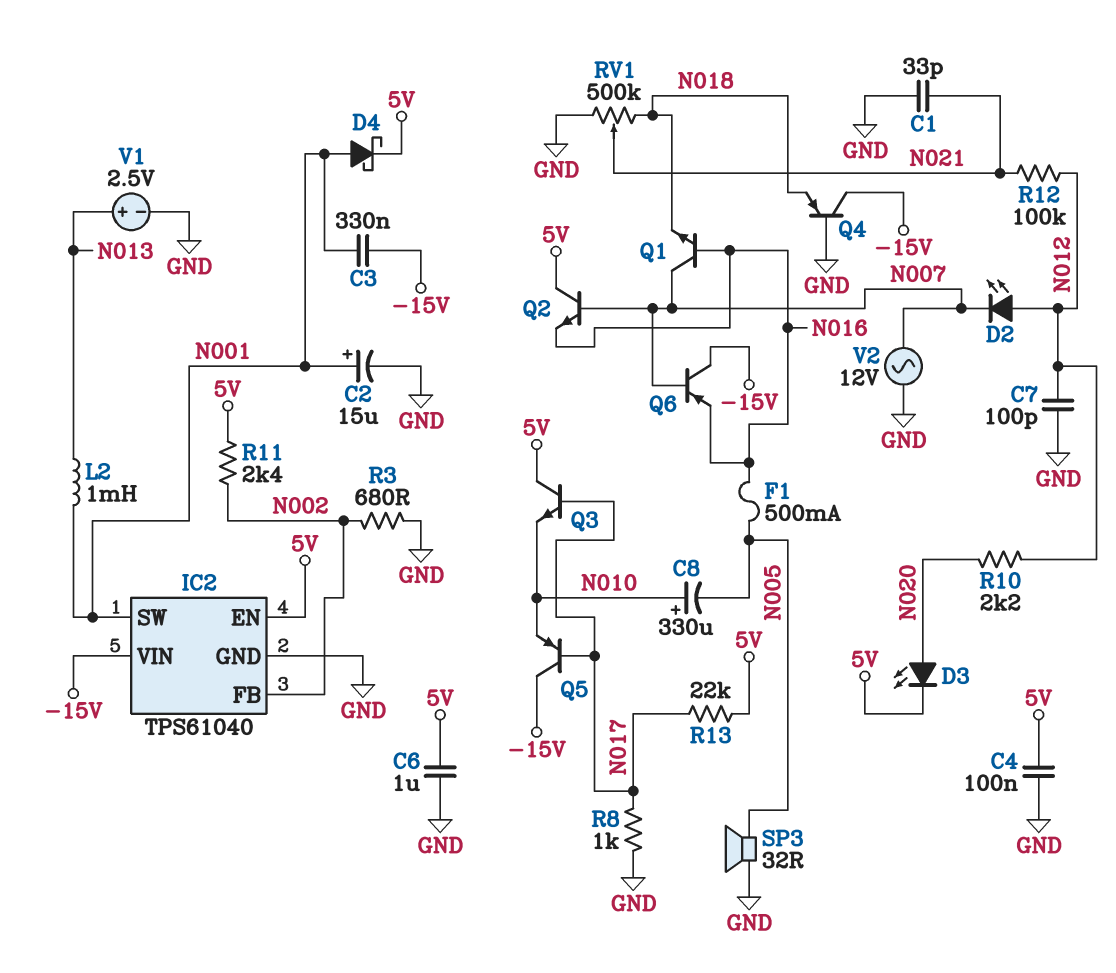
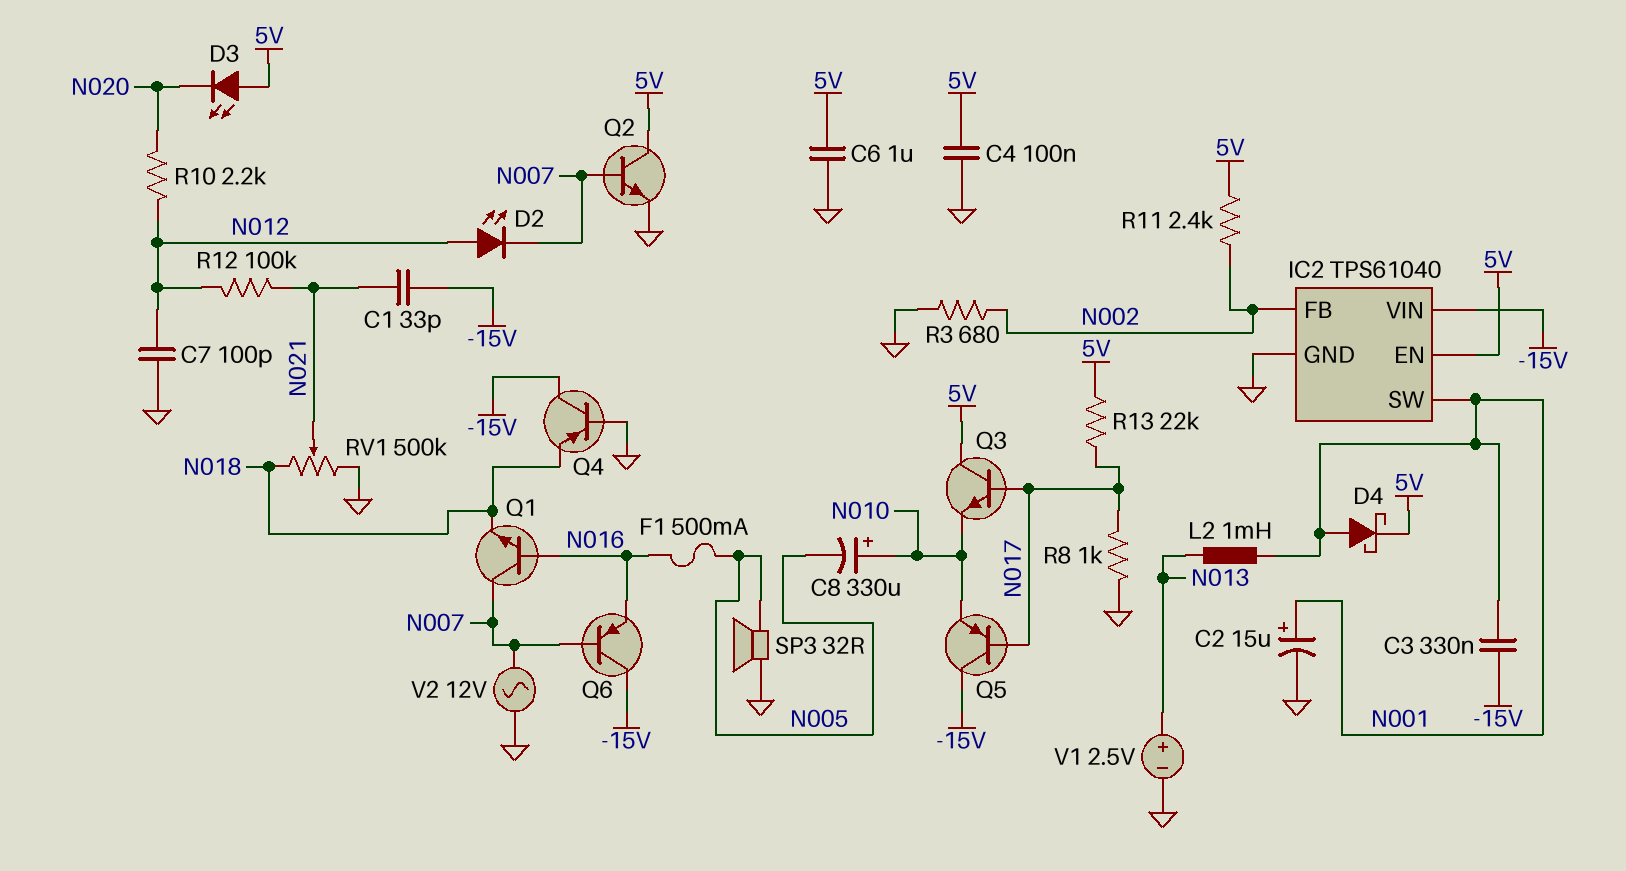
C1: 33pF (GND, N021) -> 33pF (-15V, N021)
D3: LED (A N020, K 5V) -> LED (A 5V, K N020)
Q2: NPN (B N007, C 5V, E N016) -> NPN (B N007, C 5V, E GND)

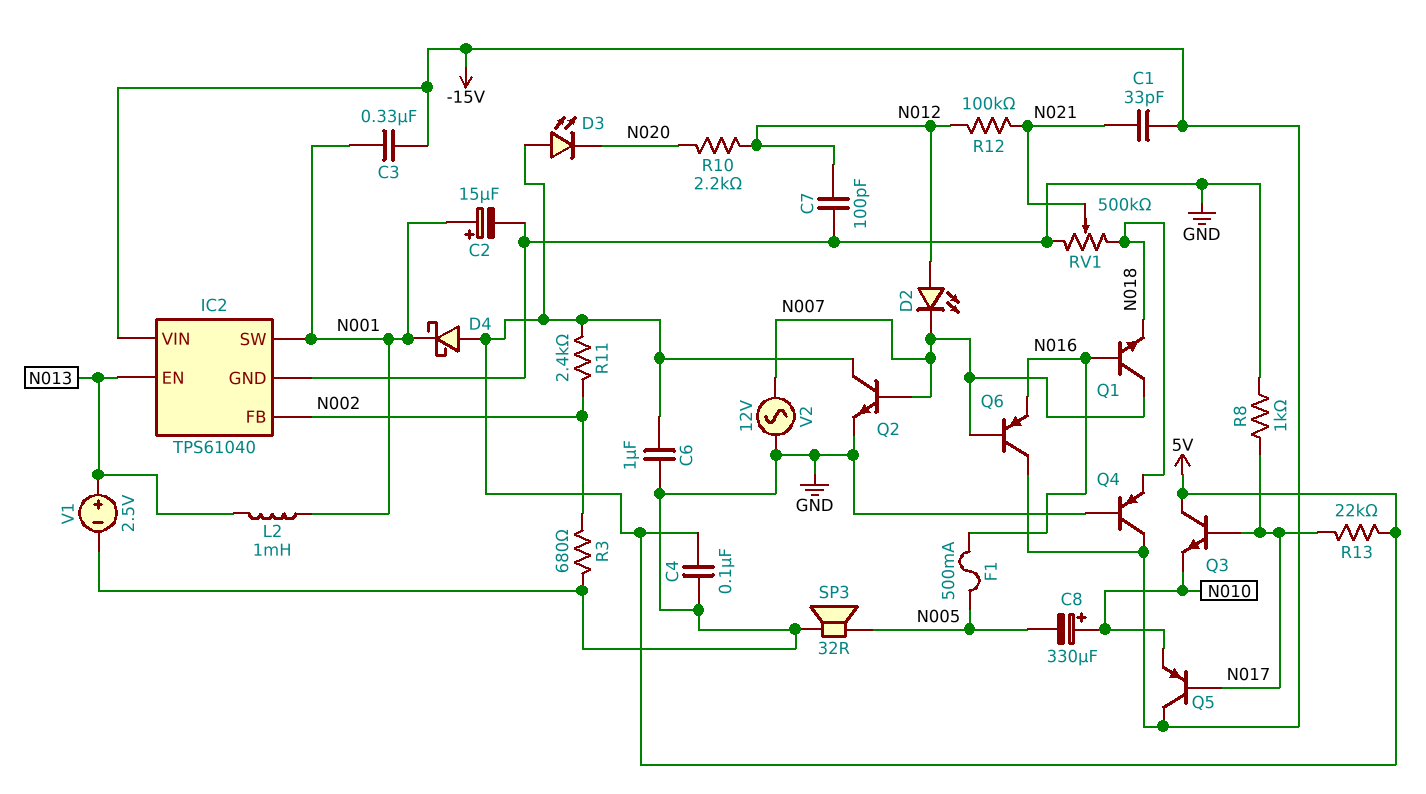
D4: schottky (A N001, K 5V) -> schottky (A 5V, K N001)
IC2 pin EN: 5V -> N013

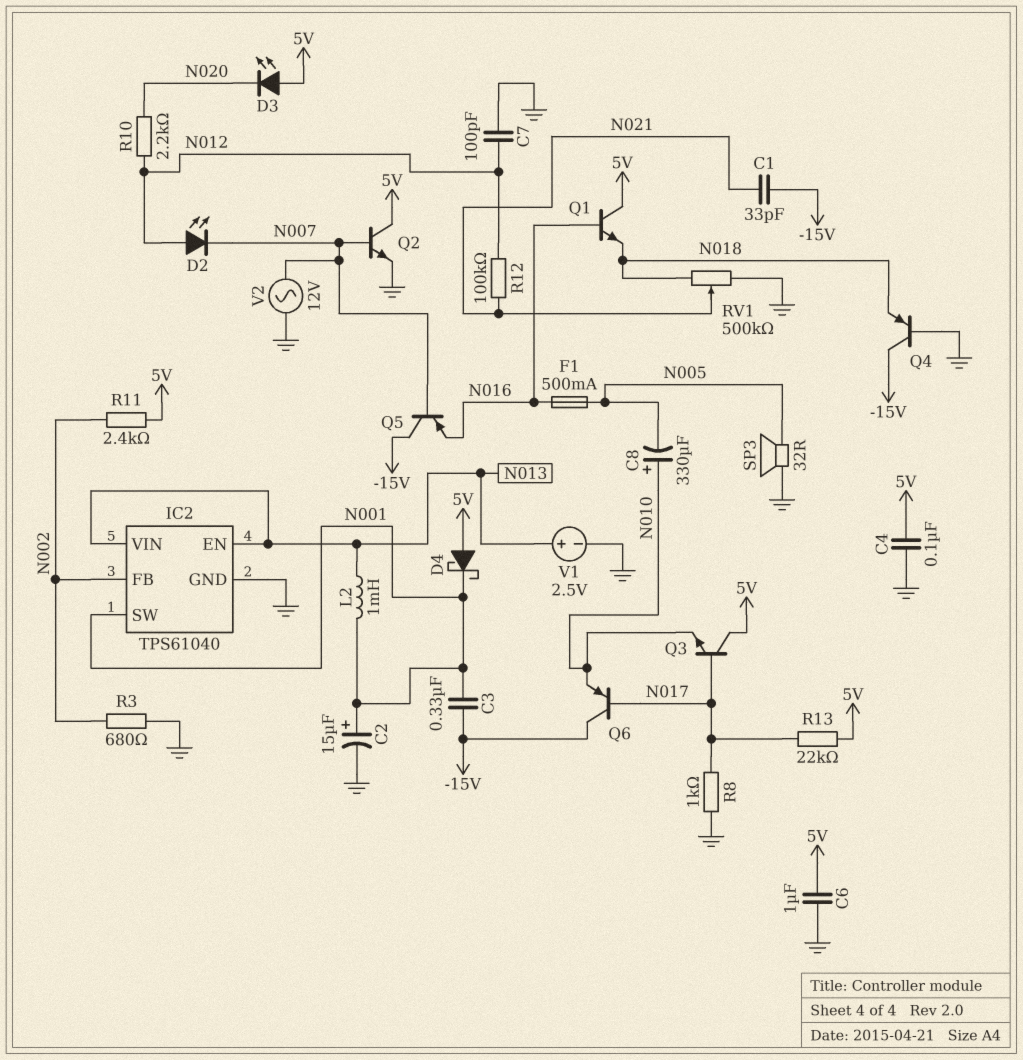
IC2 pin VIN: -15V -> N013
Q1: NPN (B N016, C N007, E N018) -> NPN (B N016, C 5V, E N018)
Q5: PNP (B N017, C -15V, E N010) -> PNP (B N007, C -15V, E N016)
Q6: PNP (B N007, C -15V, E N016) -> PNP (B N017, C -15V, E N010)

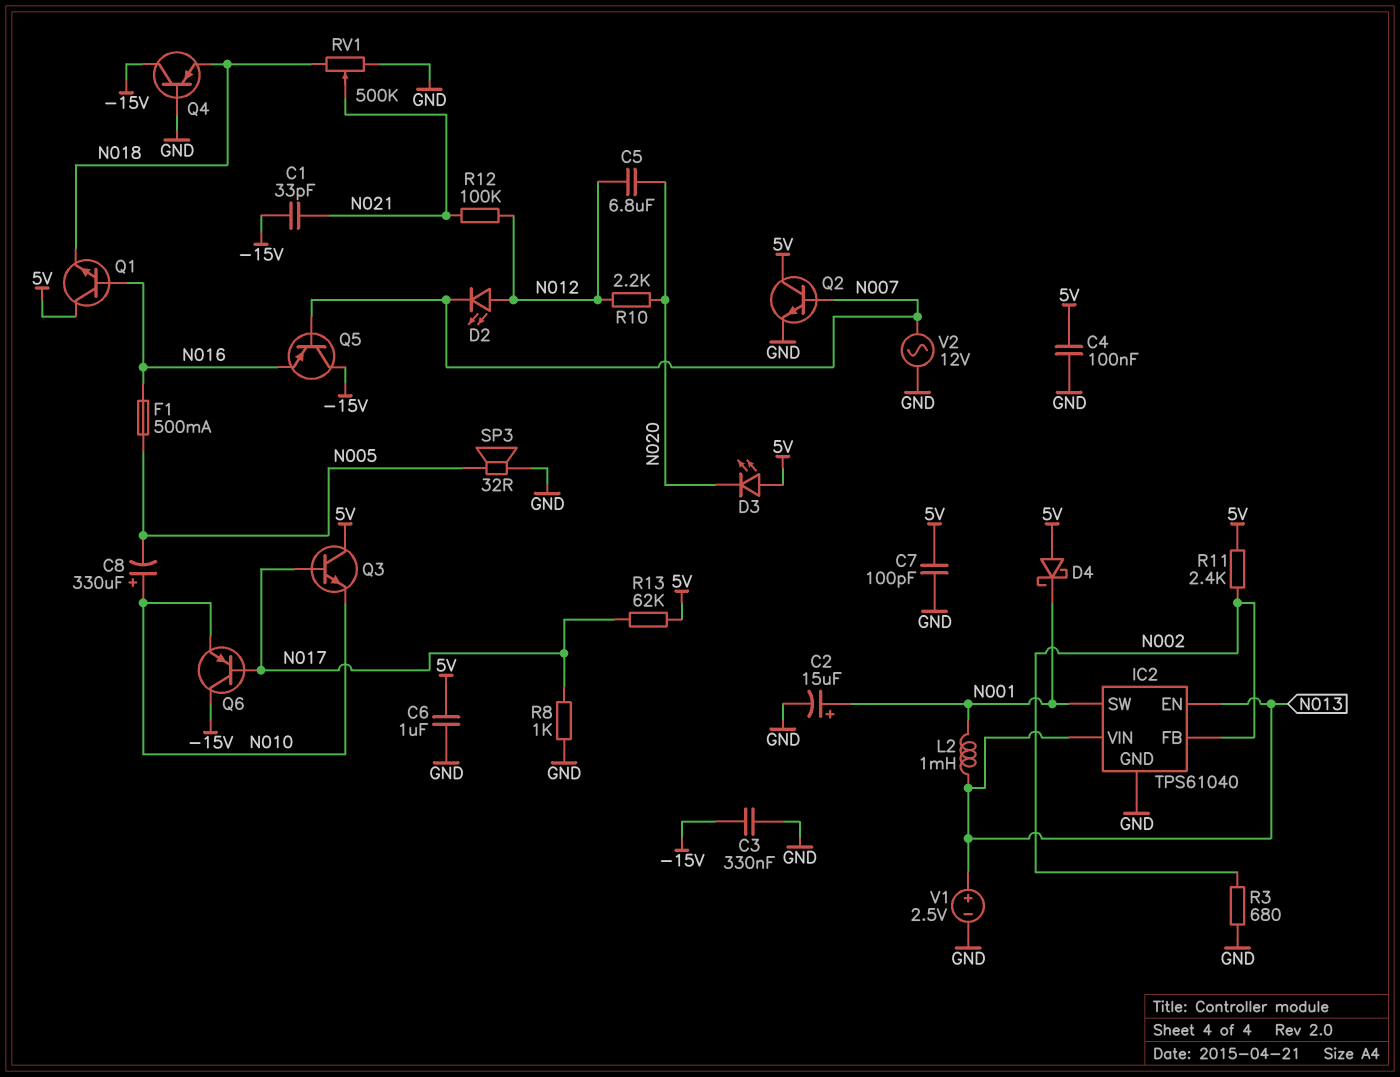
C3: 330nF (-15V, N001) -> 330nF (-15V, GND)
C5: none -> 6.8uF (N012, N020)
C7: 100pF (GND, N012) -> 100pF (5V, GND)
R13: 22k (5V, N017) -> 62k (5V, N017)

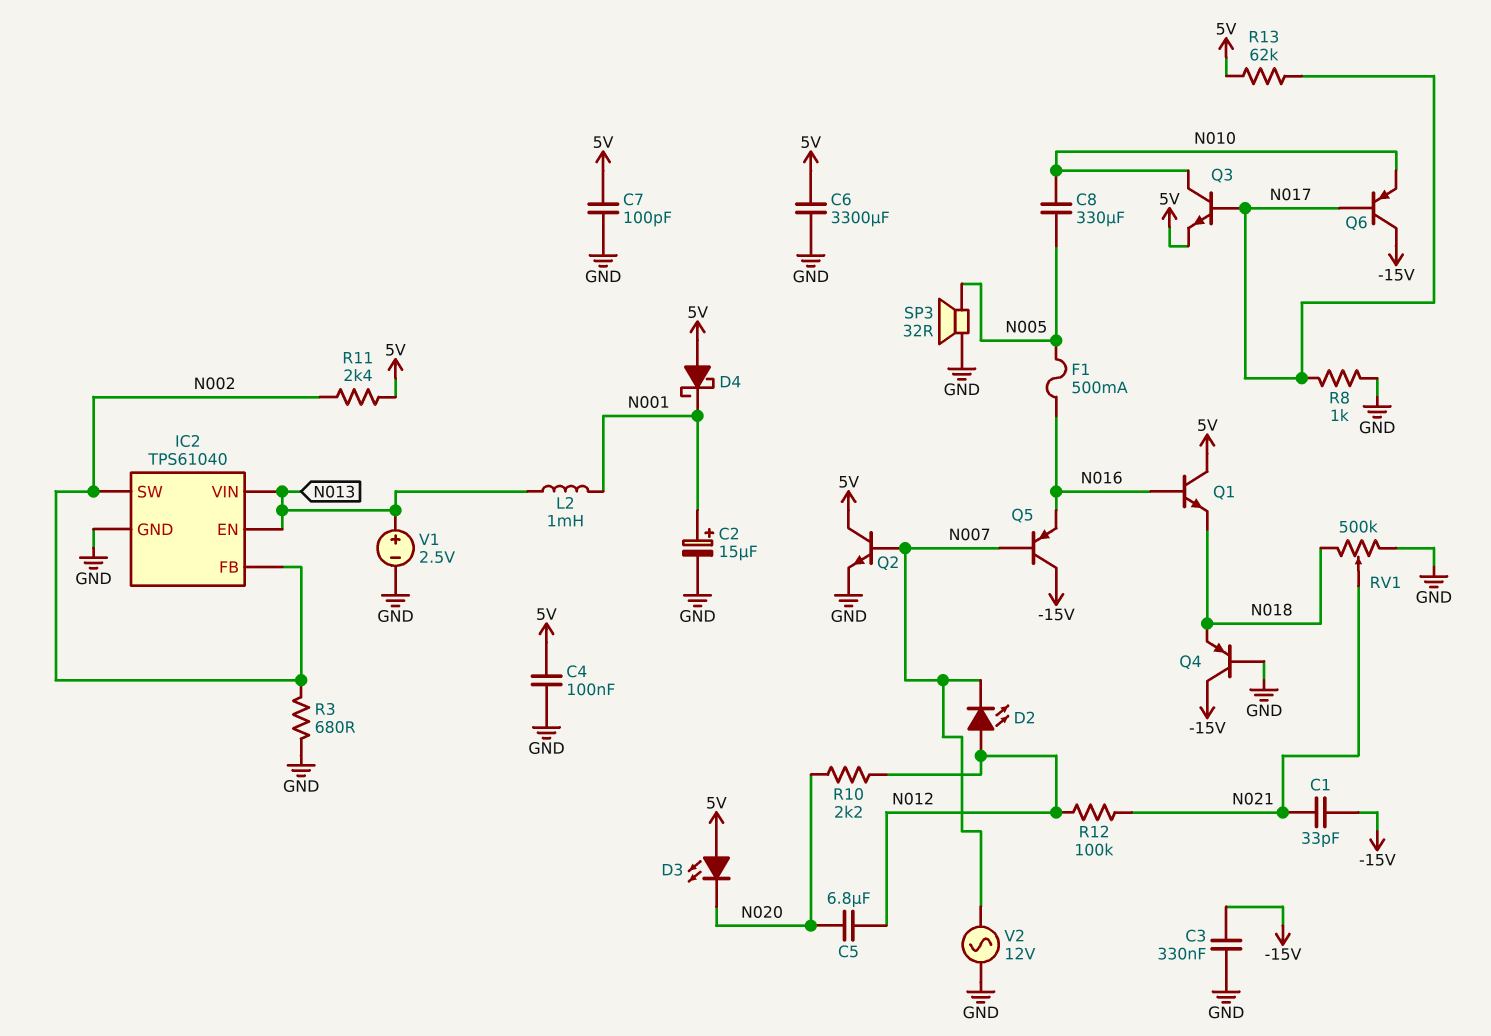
C6: 1uF (5V, GND) -> 3300uF (5V, GND)
C8: 330uF (plus N010, minus N005) -> 330uF (N005, N010)
IC2 pin SW: N001 -> N002
Q3: NPN (B N017, C 5V, E N010) -> NPN (B N017, C N010, E 5V)

